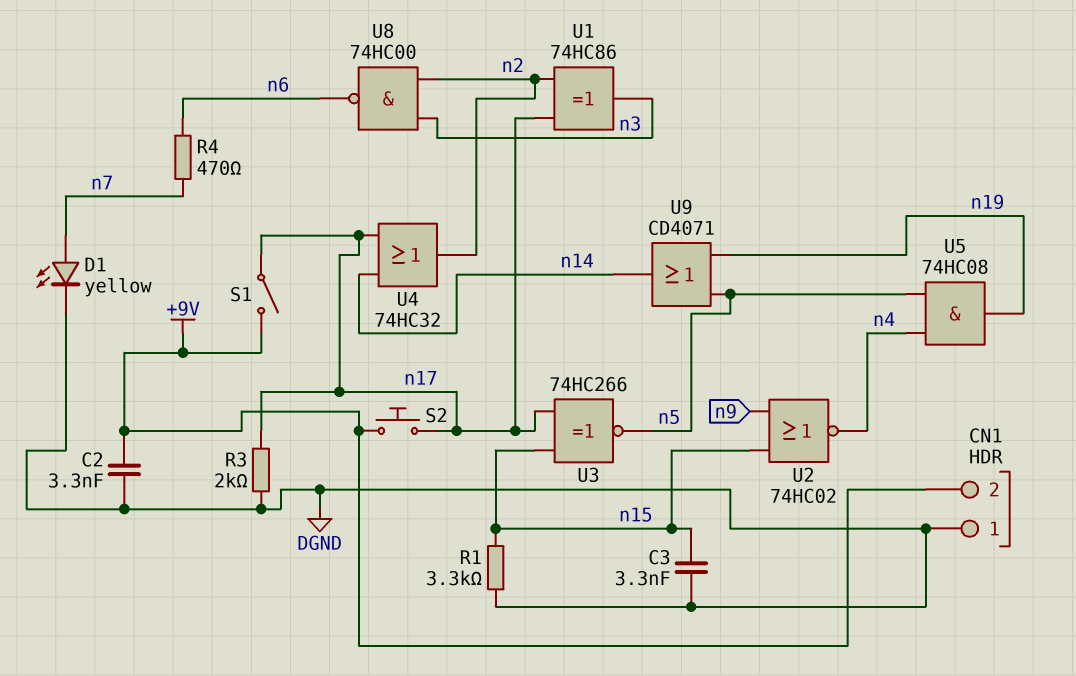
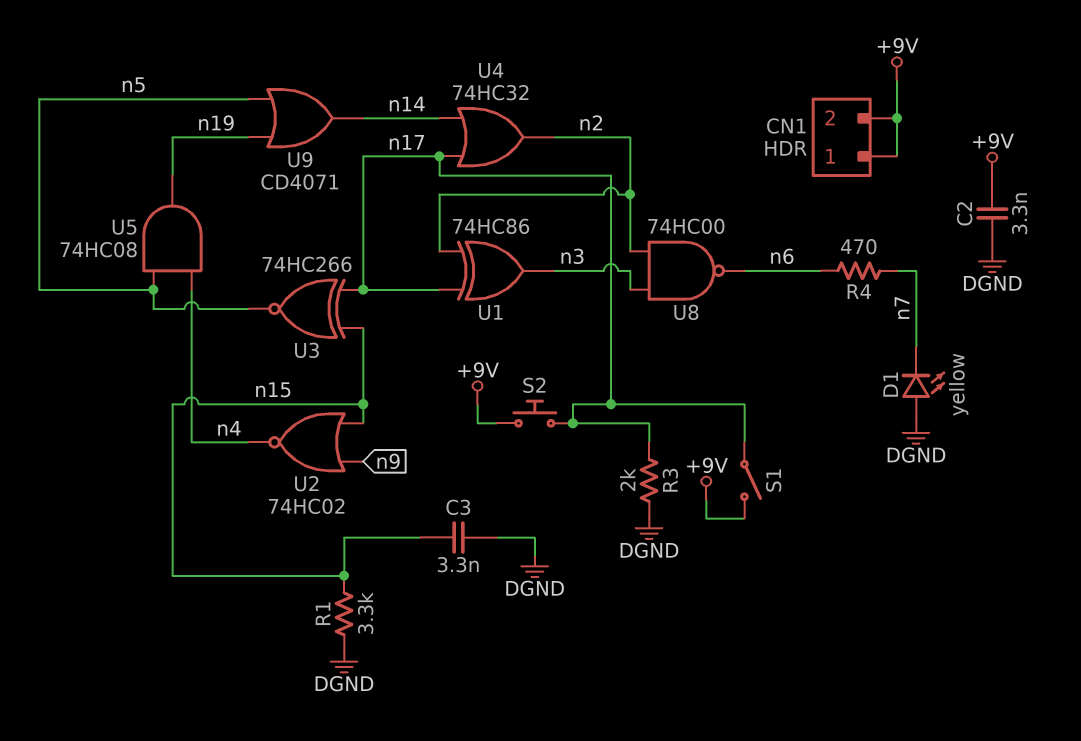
CN1 pin 1: DGND -> +9V
D1: LED yellow (A n7, K DGND) -> LED yellow (A DGND, K n7)

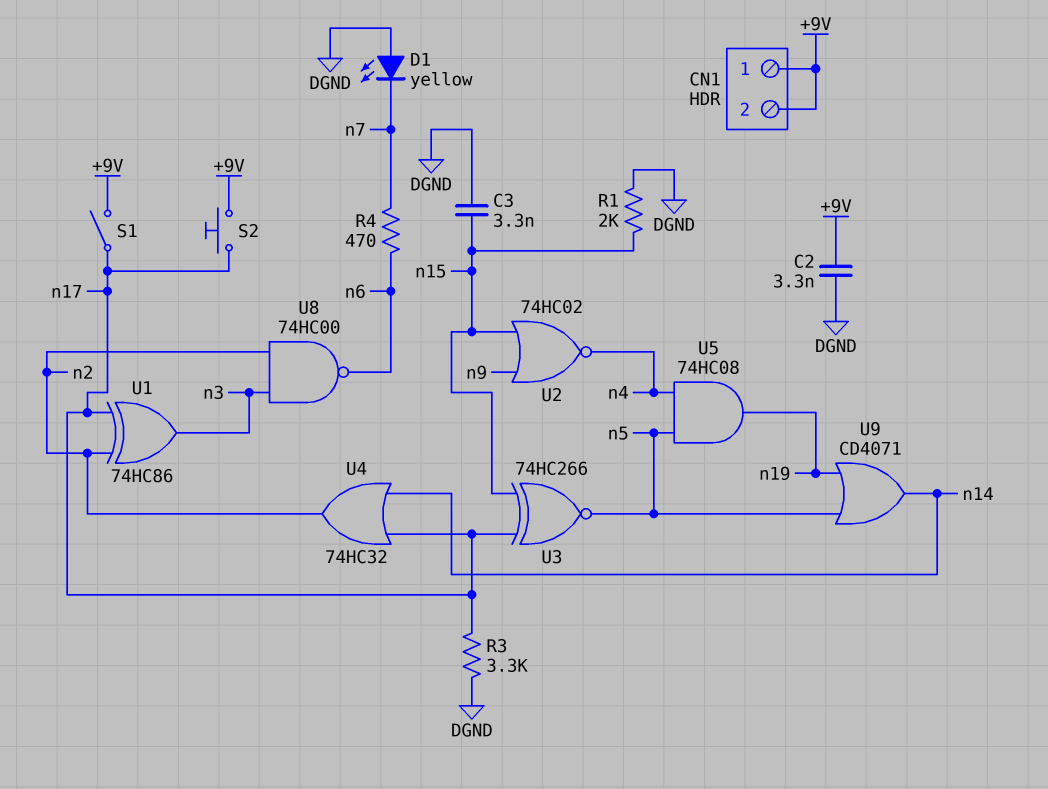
R1: 3.3k (DGND, n15) -> 2k (DGND, n15)
R3: 2k (DGND, n17) -> 3.3k (DGND, n17)

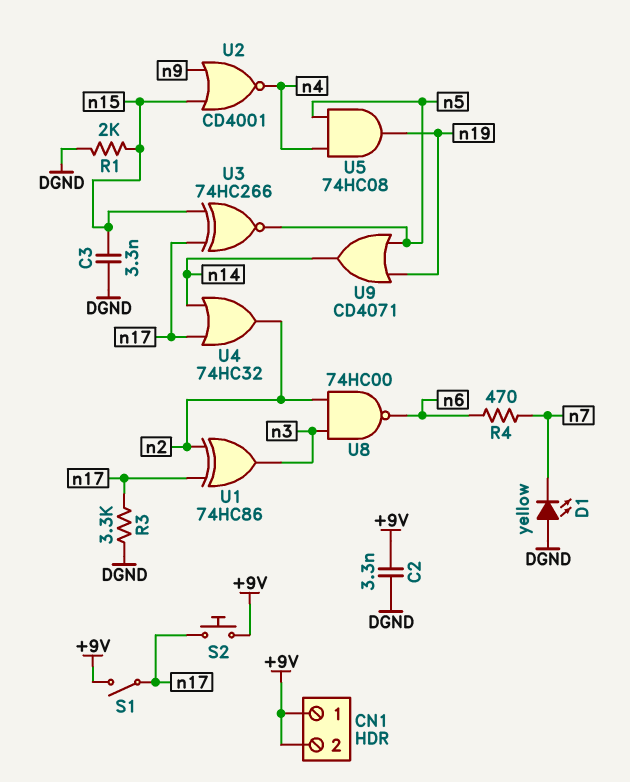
U2: NOR 74HC02 (in n9, in n15, out n4) -> NOR CD4001 (in n9, in n15, out n4)

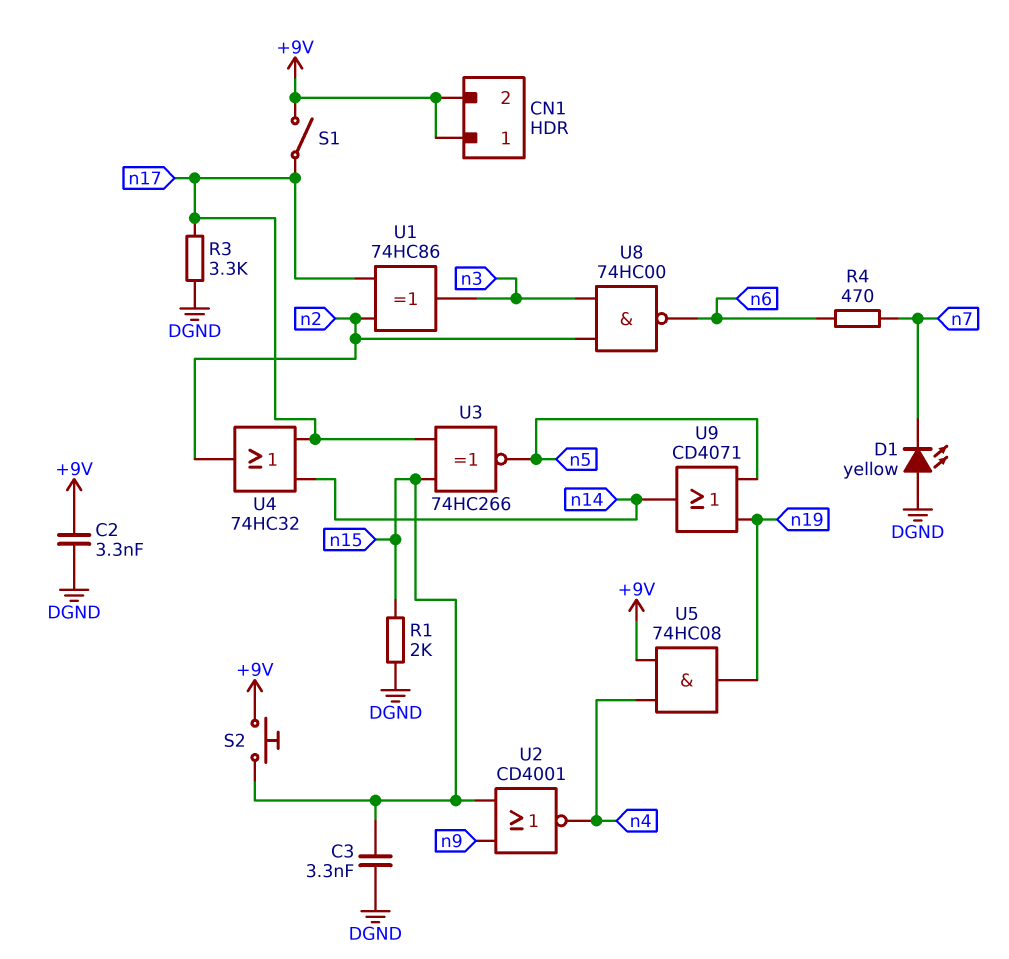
S2: button (+9V, n17) -> button (+9V, n15)
U5: AND 74HC08 (in n4, in n5, out n19) -> AND 74HC08 (in +9V, in n4, out n19)

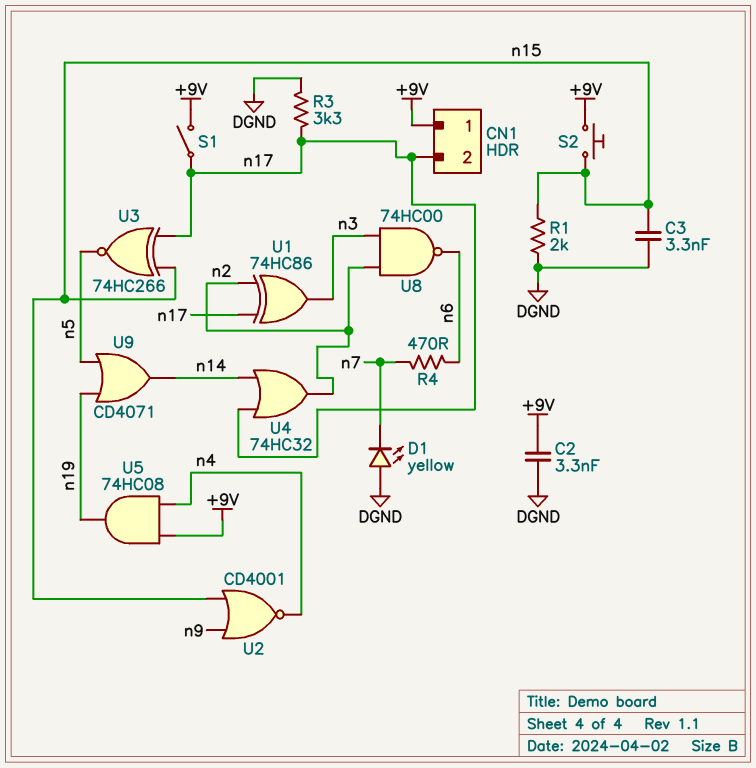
CN1 pin 2: +9V -> n17

